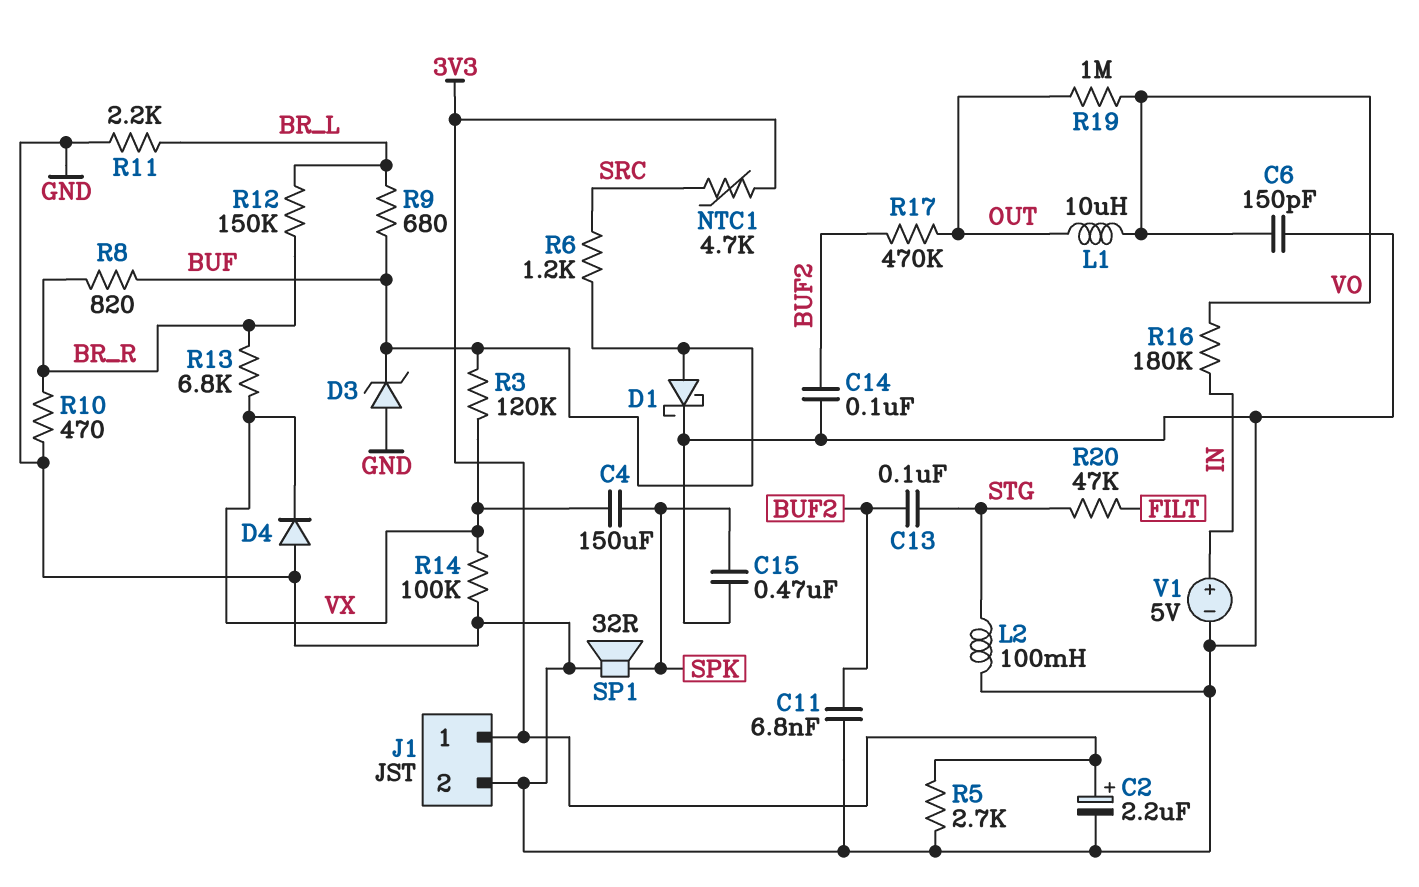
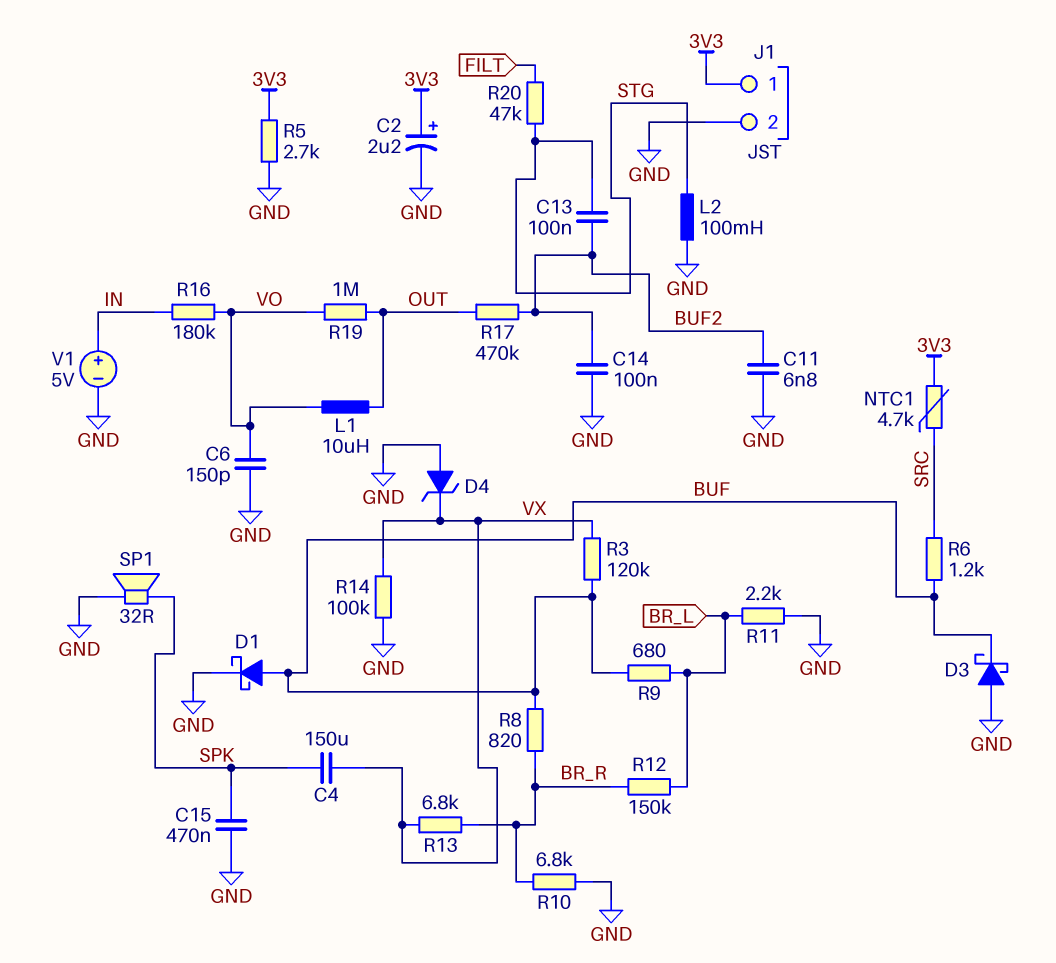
D3: zener (A GND, K BUF) -> schottky (A GND, K BUF)
D4: diode (A GND, K VX) -> zener (A GND, K VX)
R10: 470 (BR_R, GND) -> 6.8k (BR_R, GND)

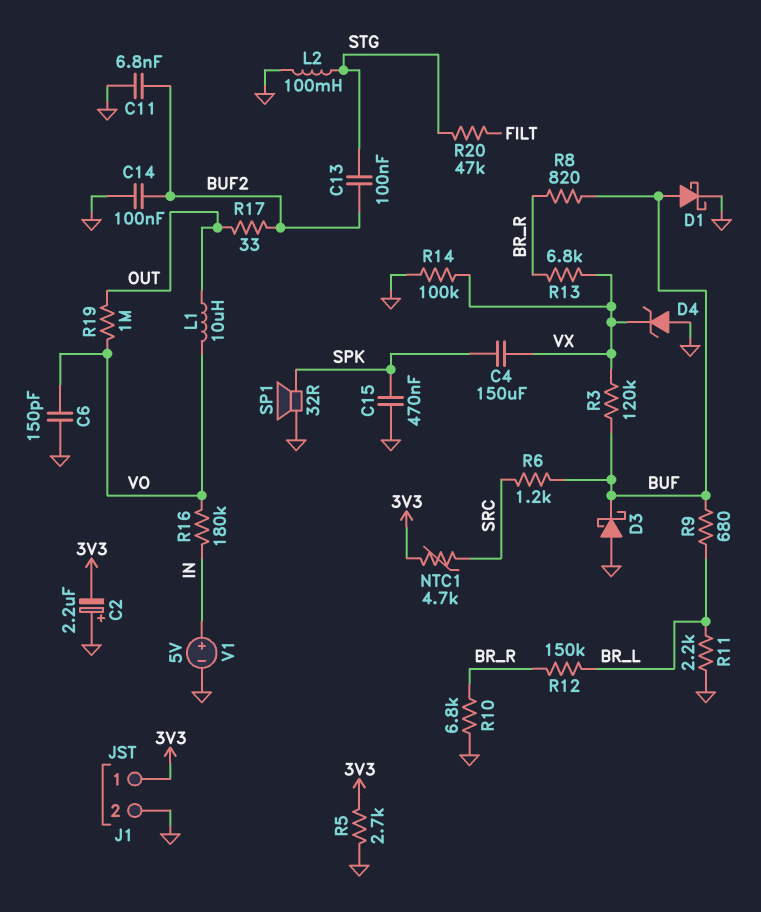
C2: 2.2uF (plus 3V3, minus GND) -> 2.2uF (plus GND, minus 3V3)
R17: 470k (BUF2, OUT) -> 33 (BUF2, OUT)

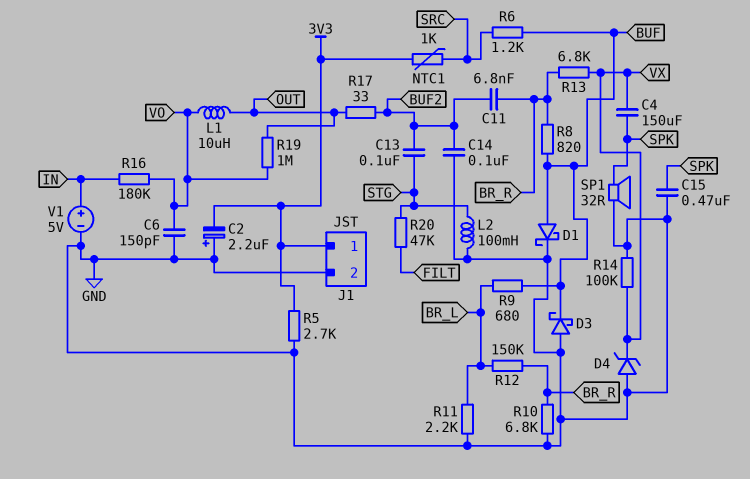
C11: 6.8nF (BUF2, GND) -> 6.8nF (BR_R, BUF2)
NTC1: 4.7k (3V3, SRC) -> 1k (3V3, SRC)
R3: 120k (BUF, VX) -> none

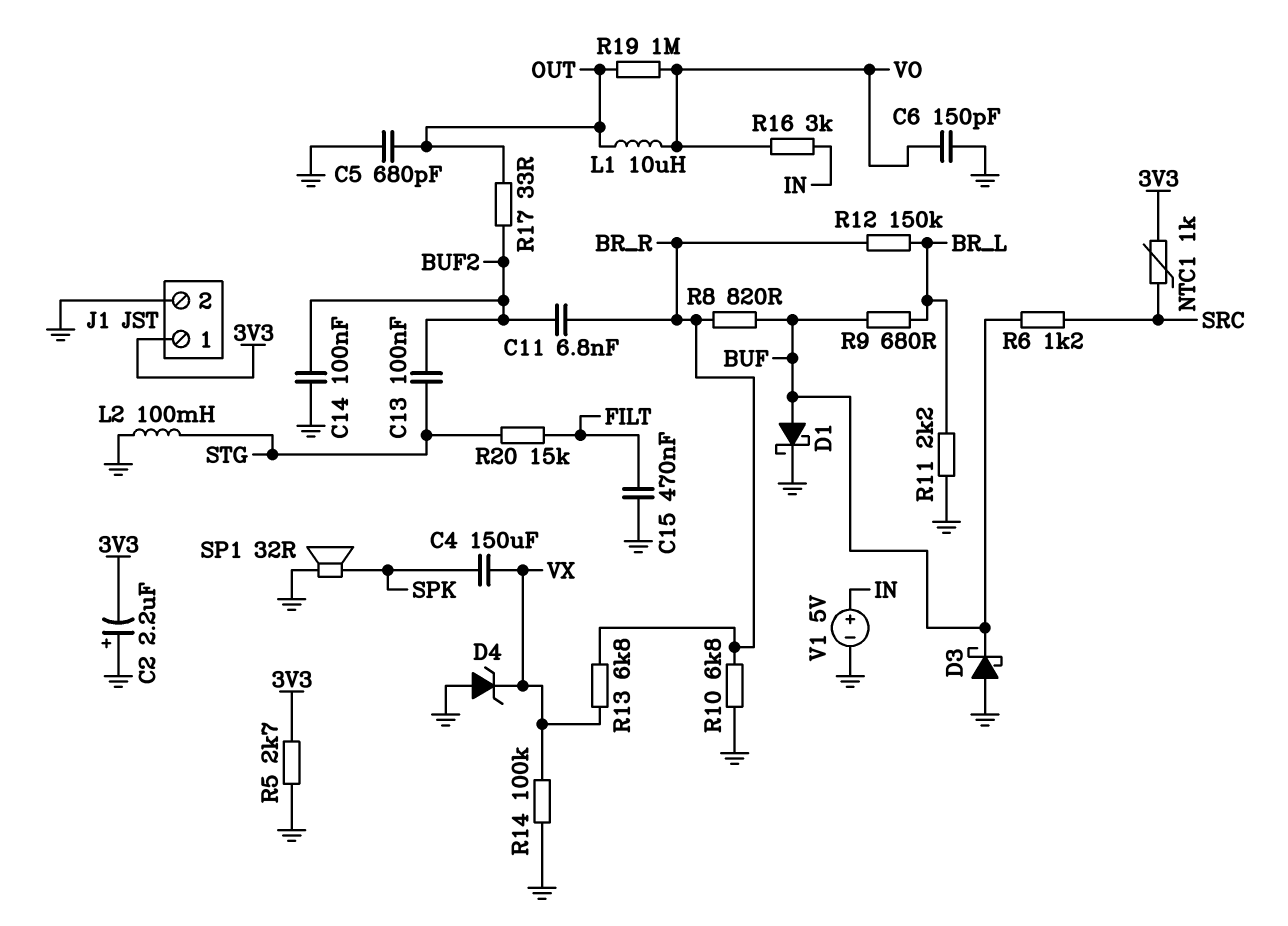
C5: none -> 680pF (GND, OUT)
C15: 470nF (GND, SPK) -> 470nF (FILT, GND)
R16: 180k (IN, VO) -> 3k (IN, VO)
R20: 47k (FILT, STG) -> 15k (FILT, STG)

